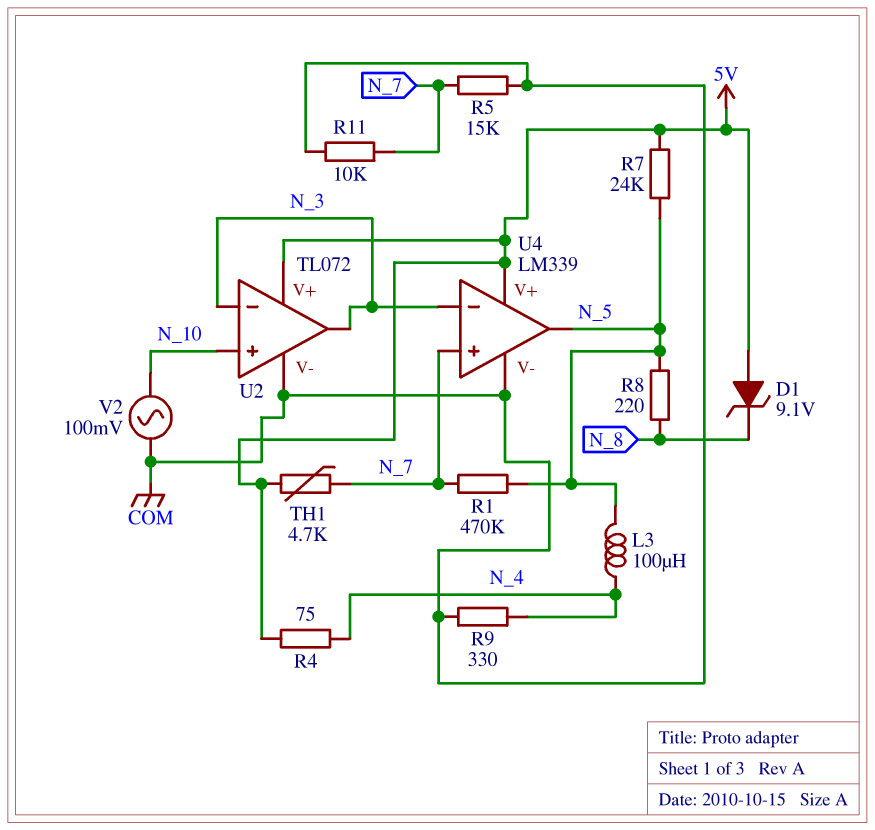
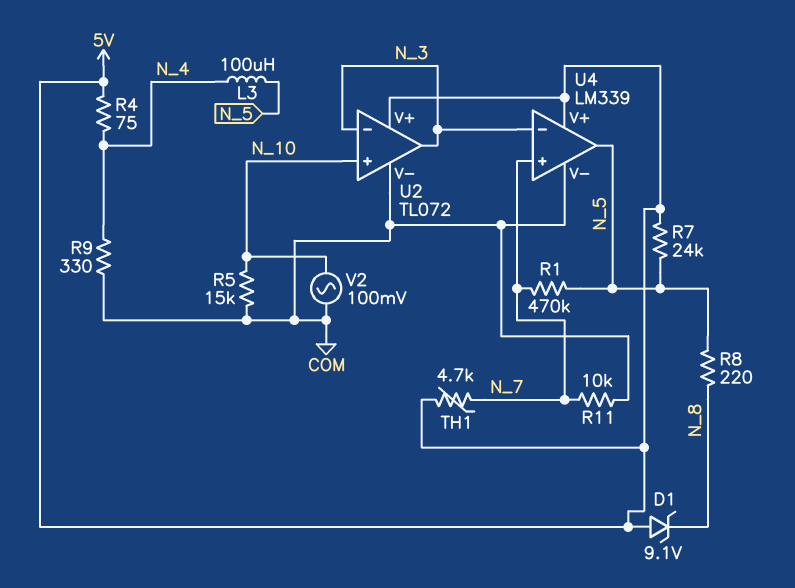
R5: 15k (COM, N_7) -> 15k (COM, N_10)

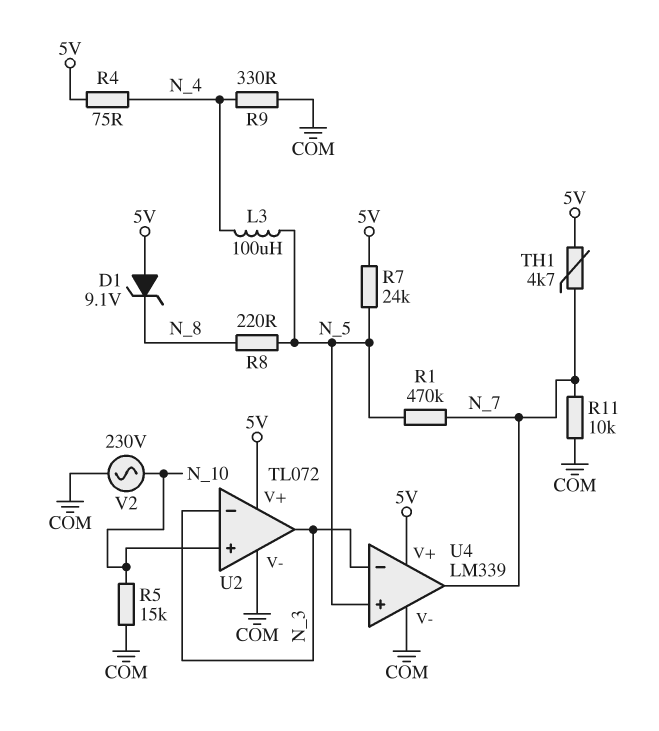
U4 pin in+: N_7 -> N_5
U4 pin out: N_5 -> N_7
V2: AC 100mV (COM, N_10) -> AC 230V (COM, N_10)

